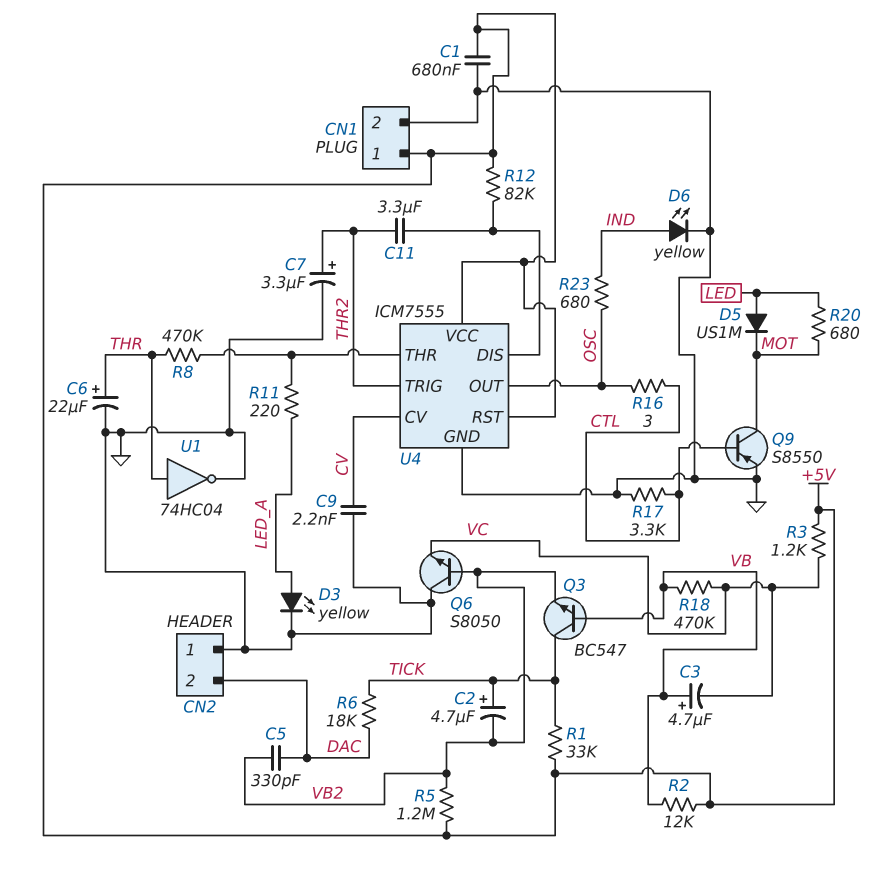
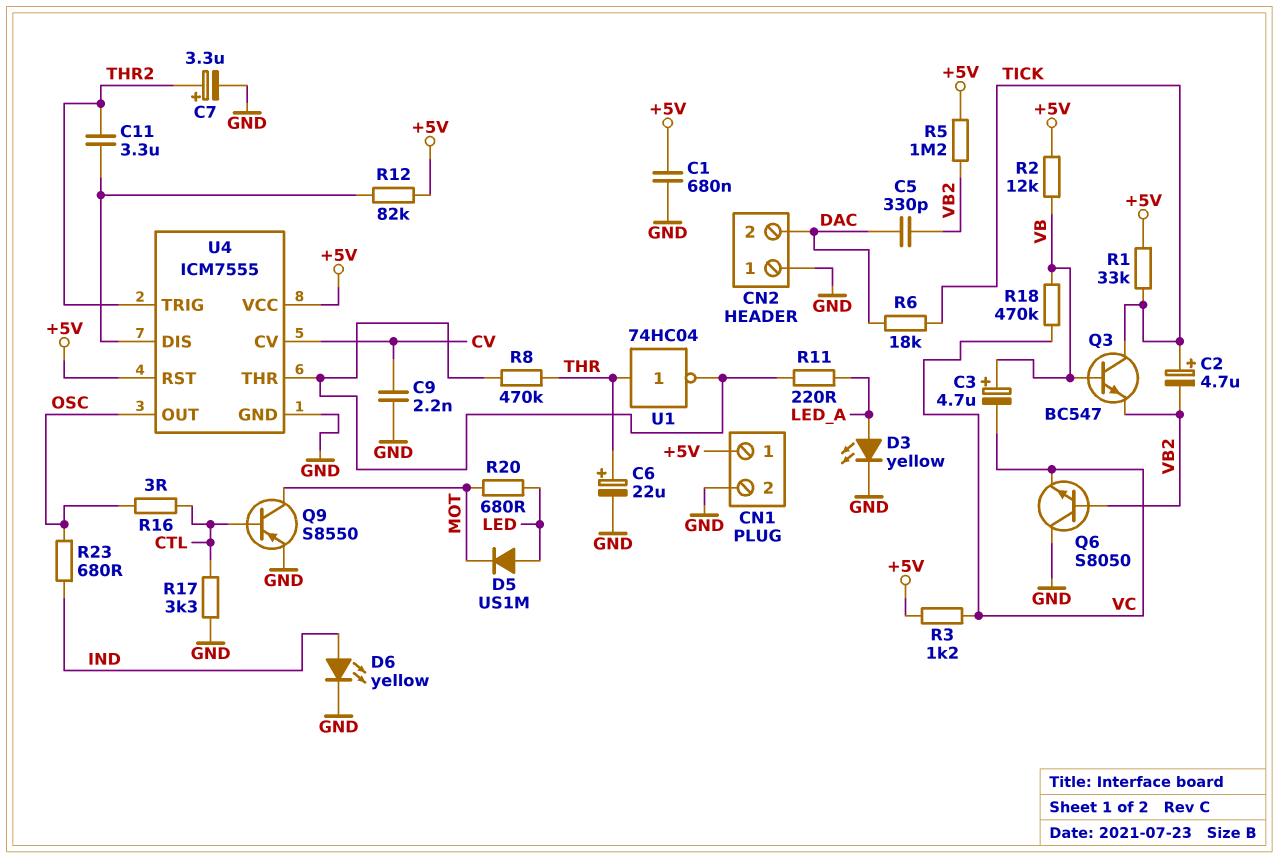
U1: NOT 74HC04 (in THR, out GND) -> NOT 74HC04 (in THR, out U4/THR)

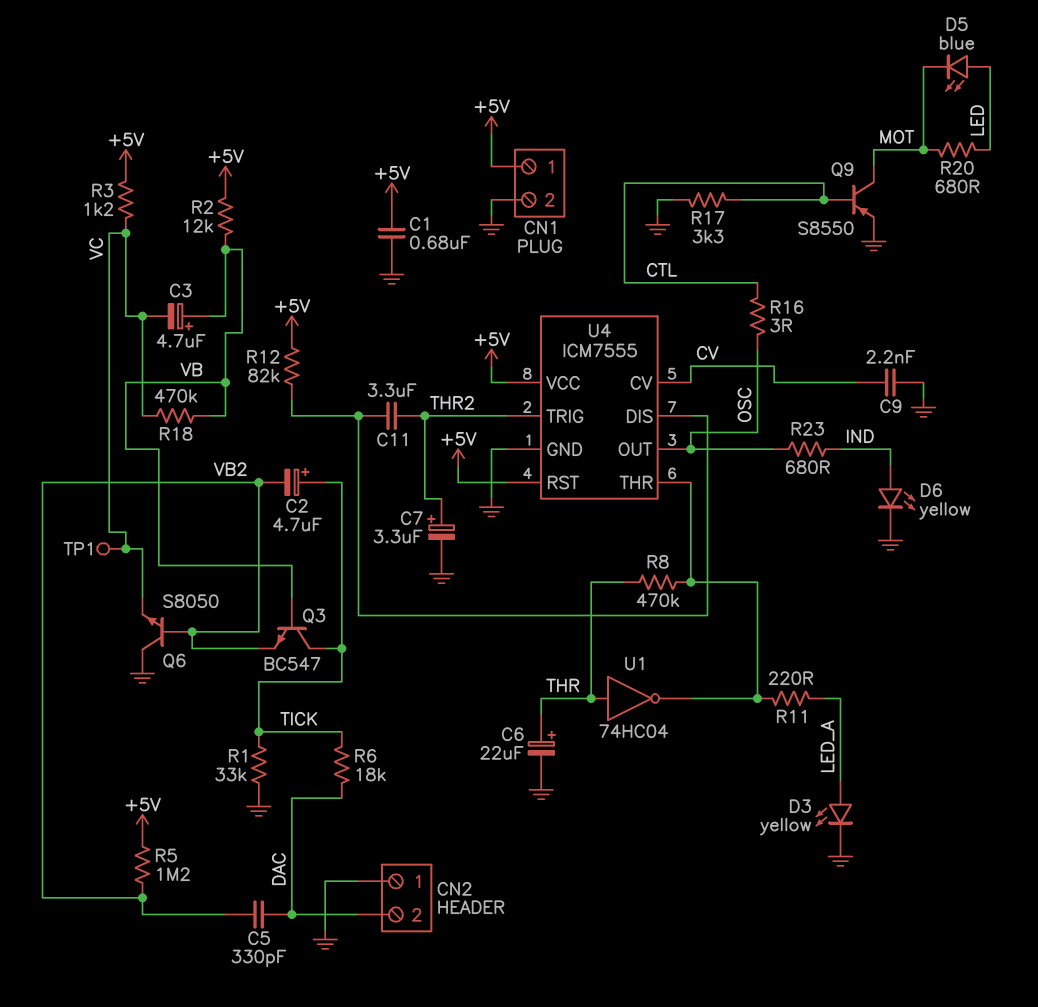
D5: diode US1M (A LED, K MOT) -> LED blue (A LED, K MOT)
R1: 33k (+5V, TICK) -> 33k (GND, TICK)
TP1: none -> test point (VC)

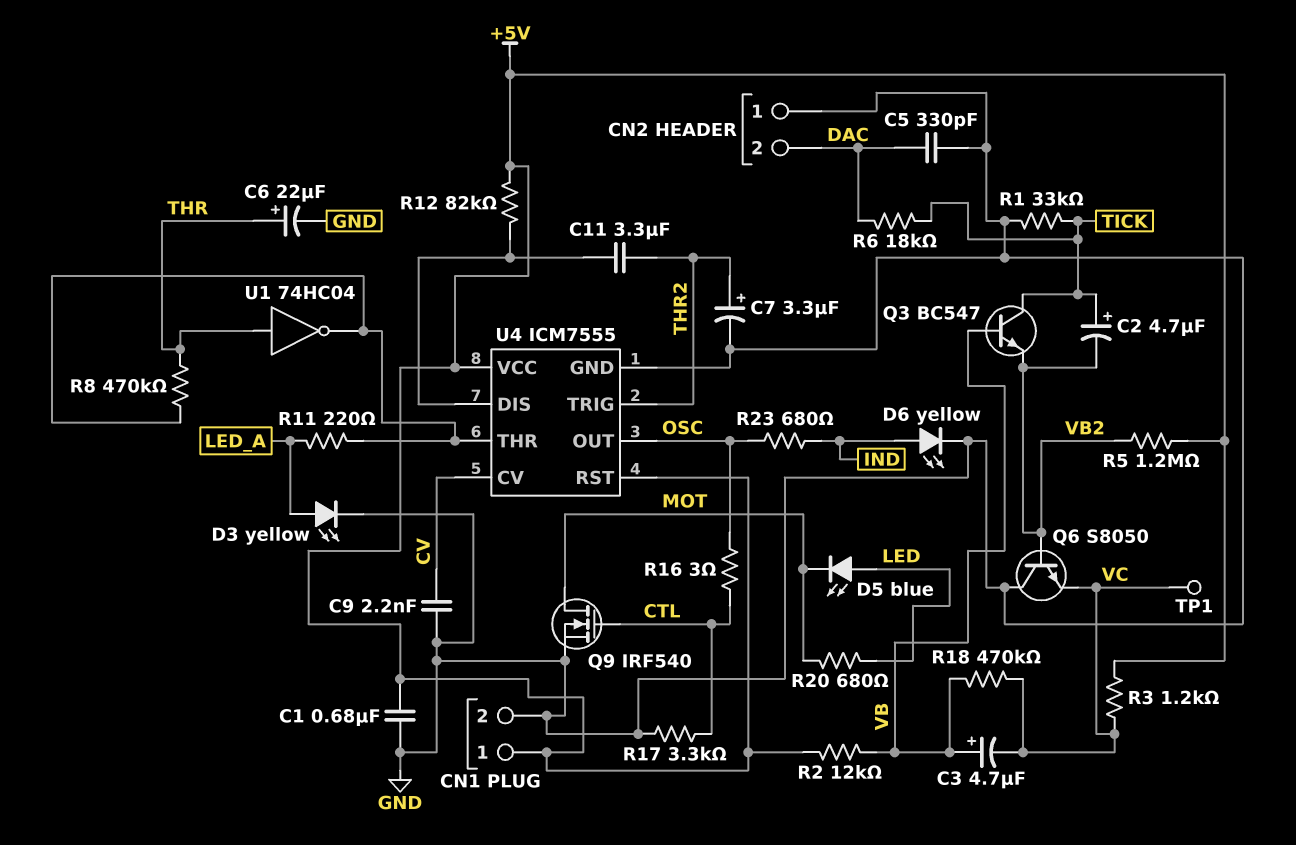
C5: 330pF (DAC, VB2) -> 330pF (DAC, GND)
Q9: PNP S8550 (B CTL, C MOT, E GND) -> NMOS IRF540 (G CTL, D MOT, S GND)

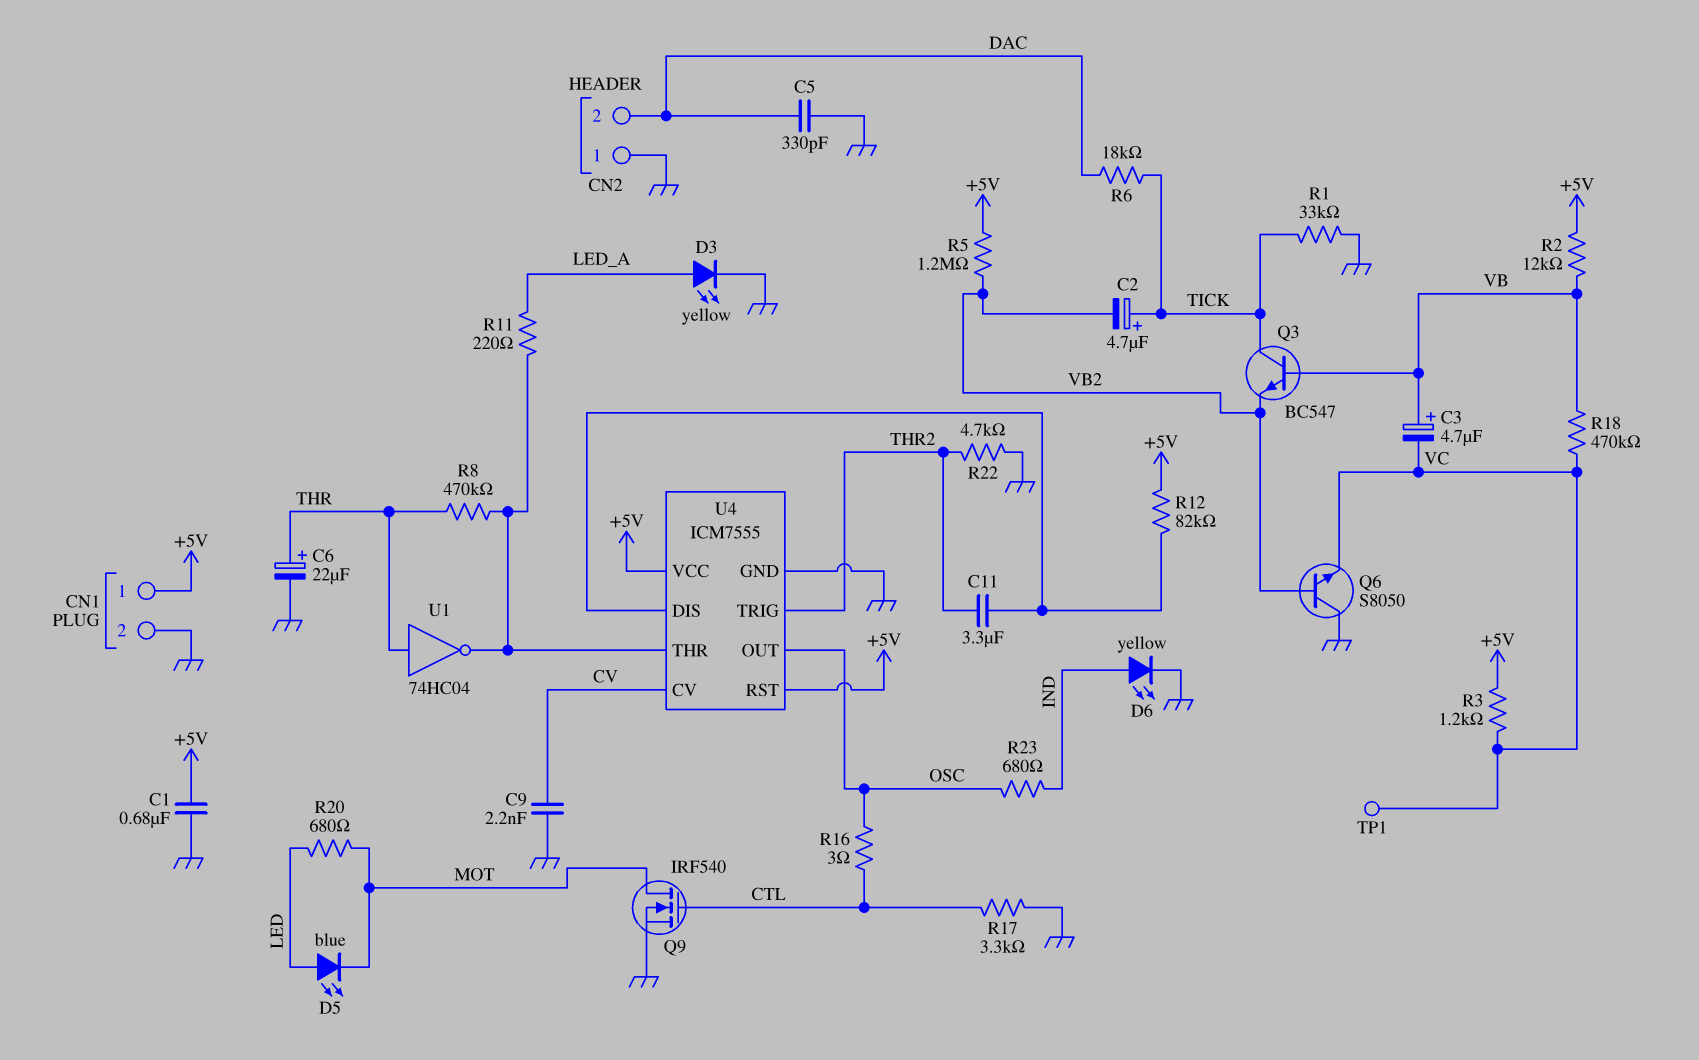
C7: 3.3uF (plus THR2, minus GND) -> none
R22: none -> 4.7k (GND, THR2)

